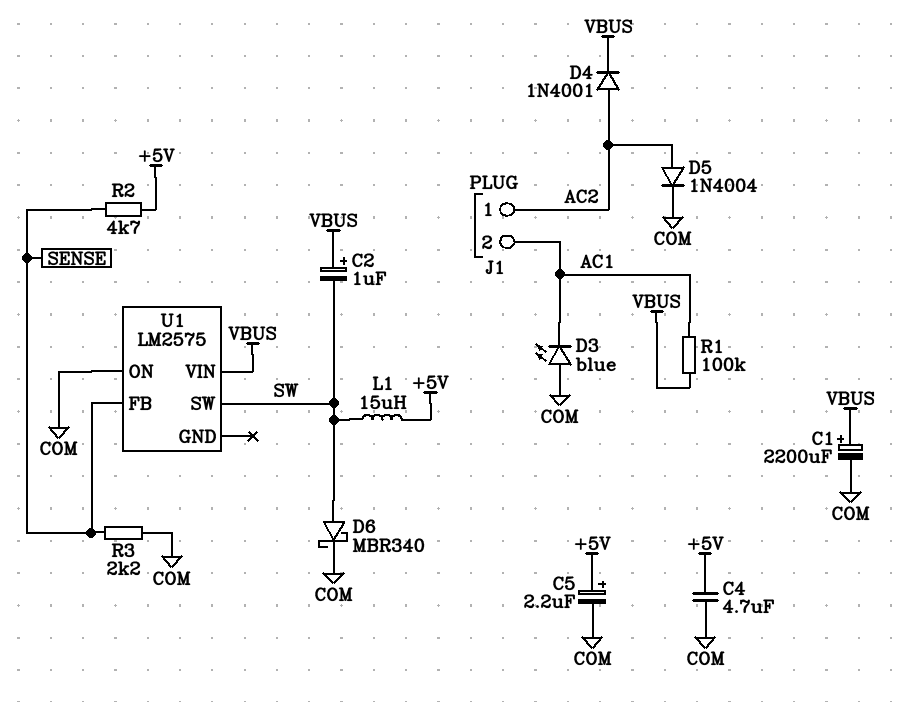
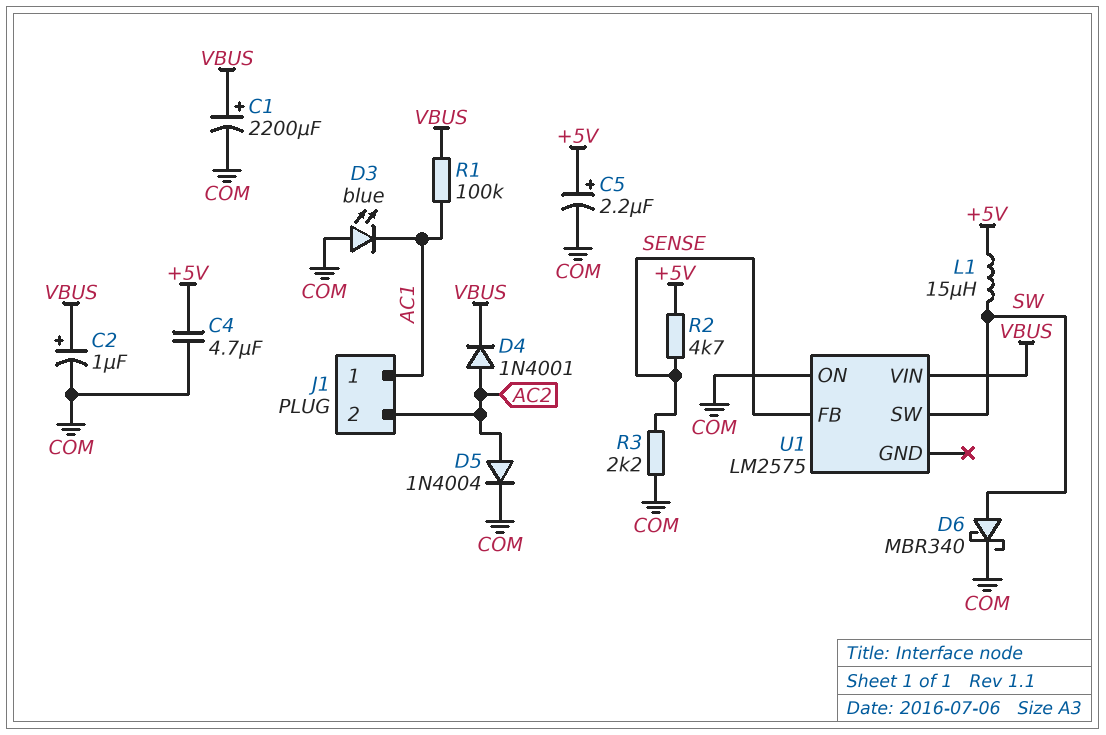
C2: 1uF (plus VBUS, minus SW) -> 1uF (plus VBUS, minus COM)
J1 pin 1: AC2 -> AC1
J1 pin 2: AC1 -> AC2

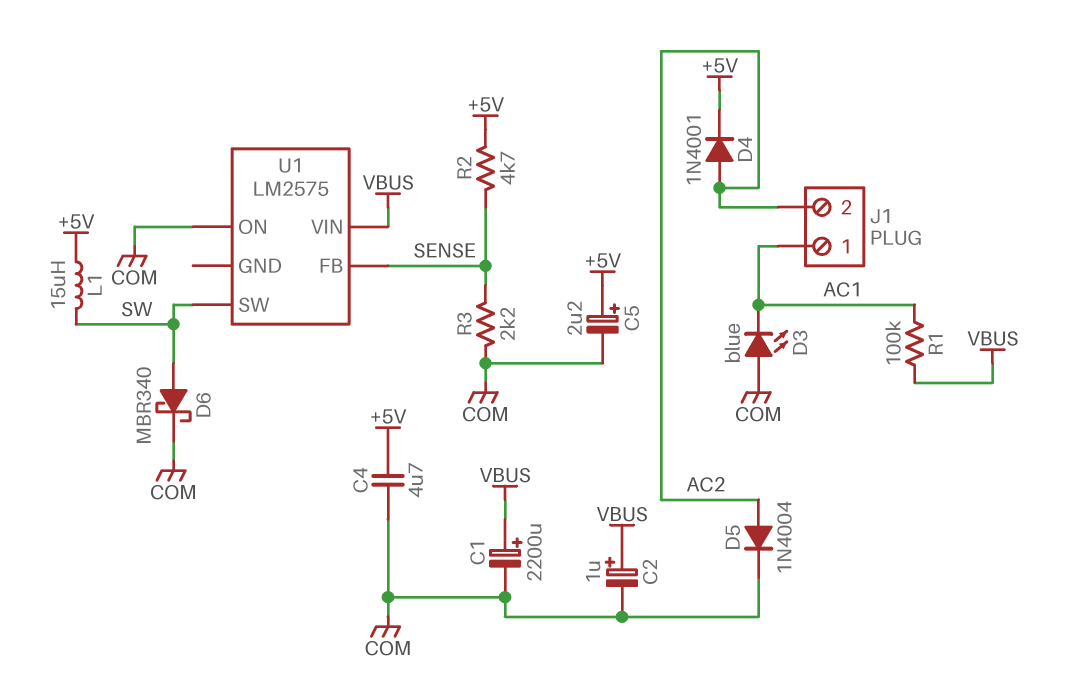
D4: diode 1N4001 (A AC2, K VBUS) -> diode 1N4001 (A AC2, K +5V)

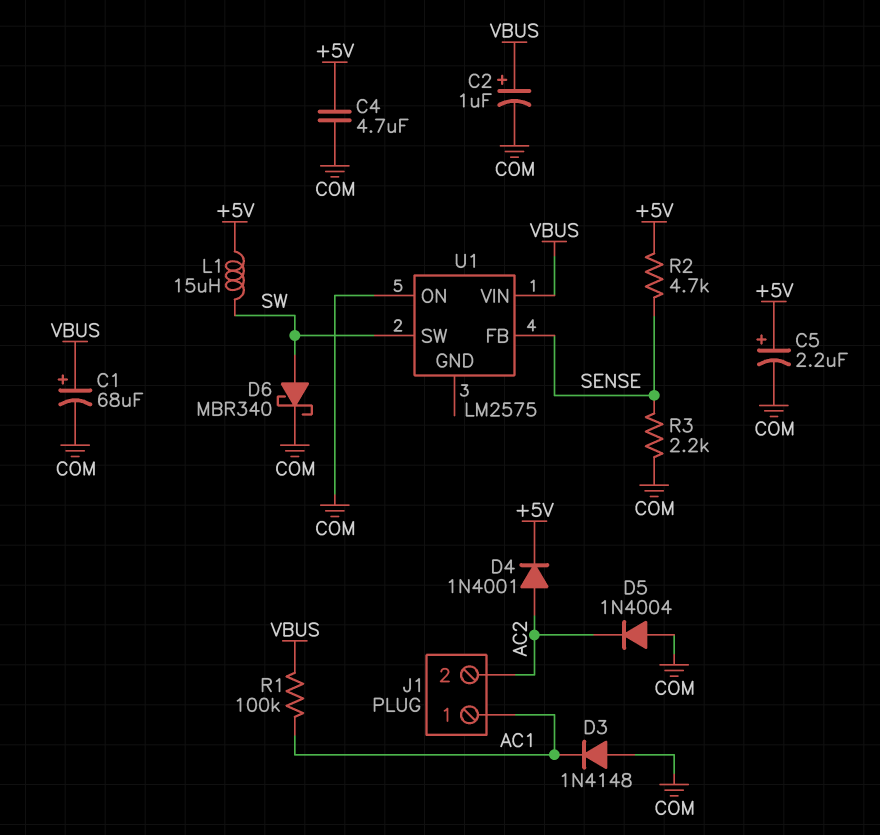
C1: 2200uF (plus VBUS, minus COM) -> 68uF (plus VBUS, minus COM)
D3: LED blue (A COM, K AC1) -> diode 1N4148 (A COM, K AC1)
D5: diode 1N4004 (A AC2, K COM) -> diode 1N4004 (A COM, K AC2)

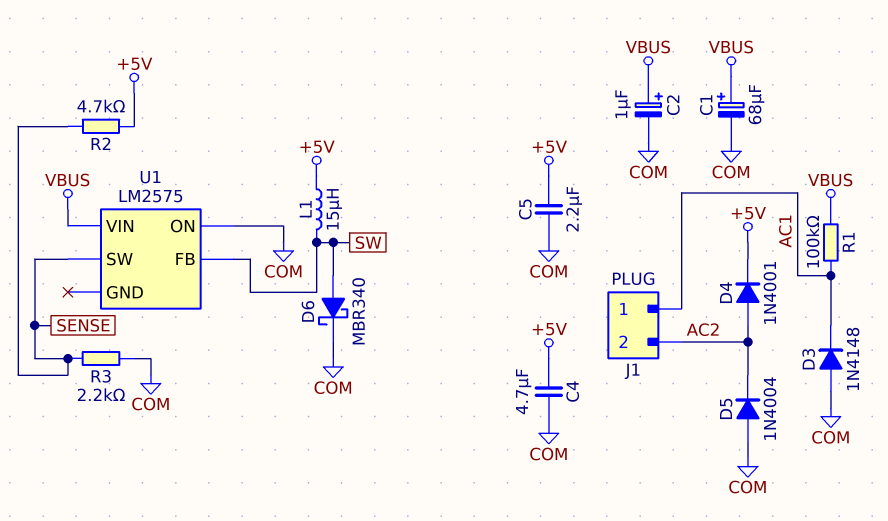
C5: 2.2uF (plus +5V, minus COM) -> 2.2uF (+5V, COM)
U1 pin FB: SENSE -> SW
U1 pin SW: SW -> SENSE

